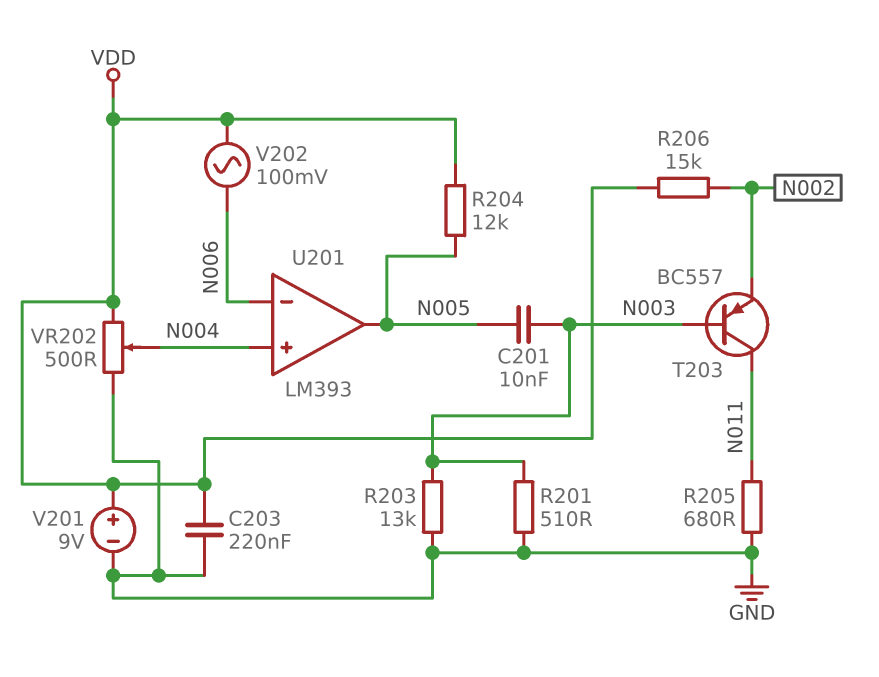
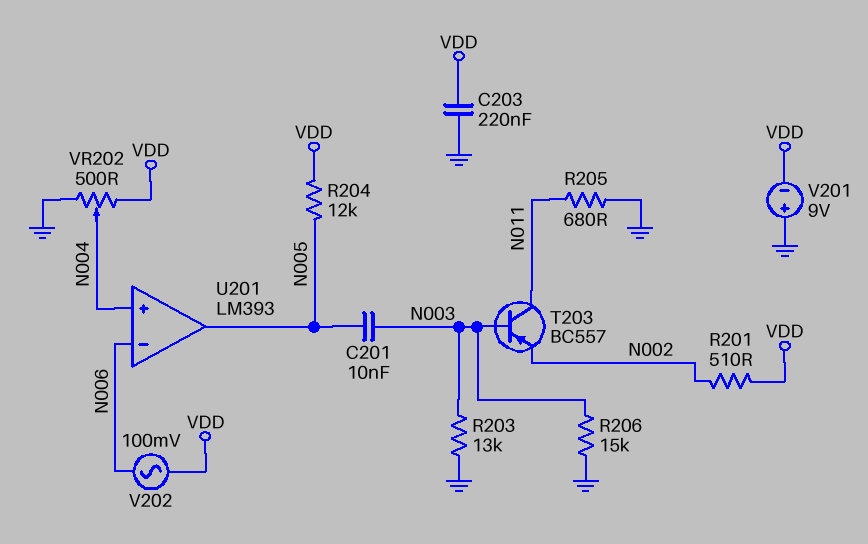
R201: 510 (GND, N003) -> 510 (N002, VDD)
R206: 15k (N002, VDD) -> 15k (GND, N003)
V201: 9V (plus VDD, minus GND) -> 9V (plus GND, minus VDD)

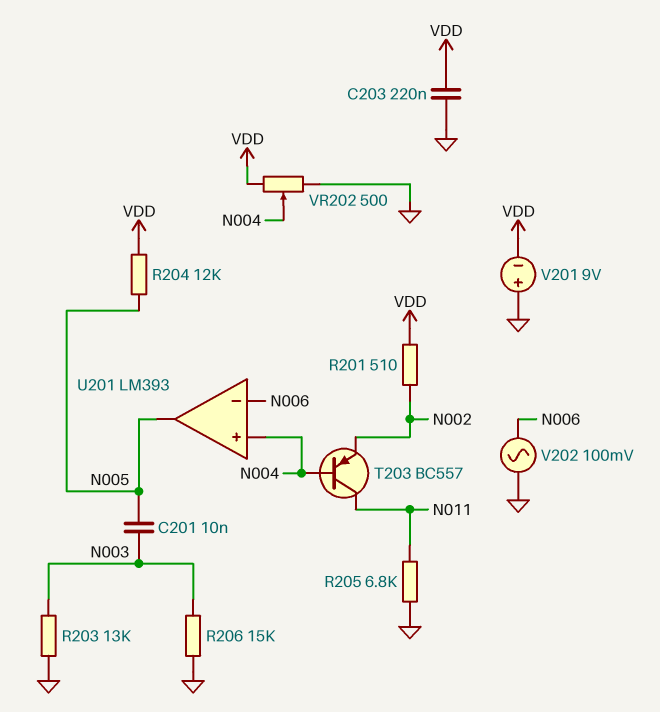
R205: 680 (GND, N011) -> 6.8k (GND, N011)
T203: PNP BC557 (B N003, C N011, E N002) -> PNP BC557 (B N004, C N011, E N002)
V202: AC 100mV (N006, VDD) -> AC 100mV (GND, N006)

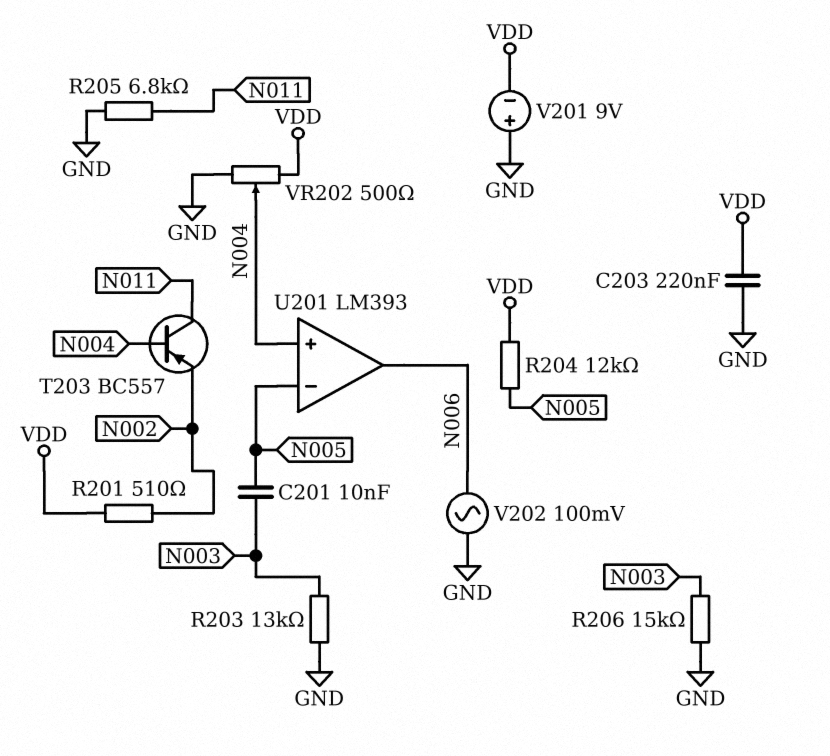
U201 pin in-: N006 -> N005
U201 pin out: N005 -> N006

